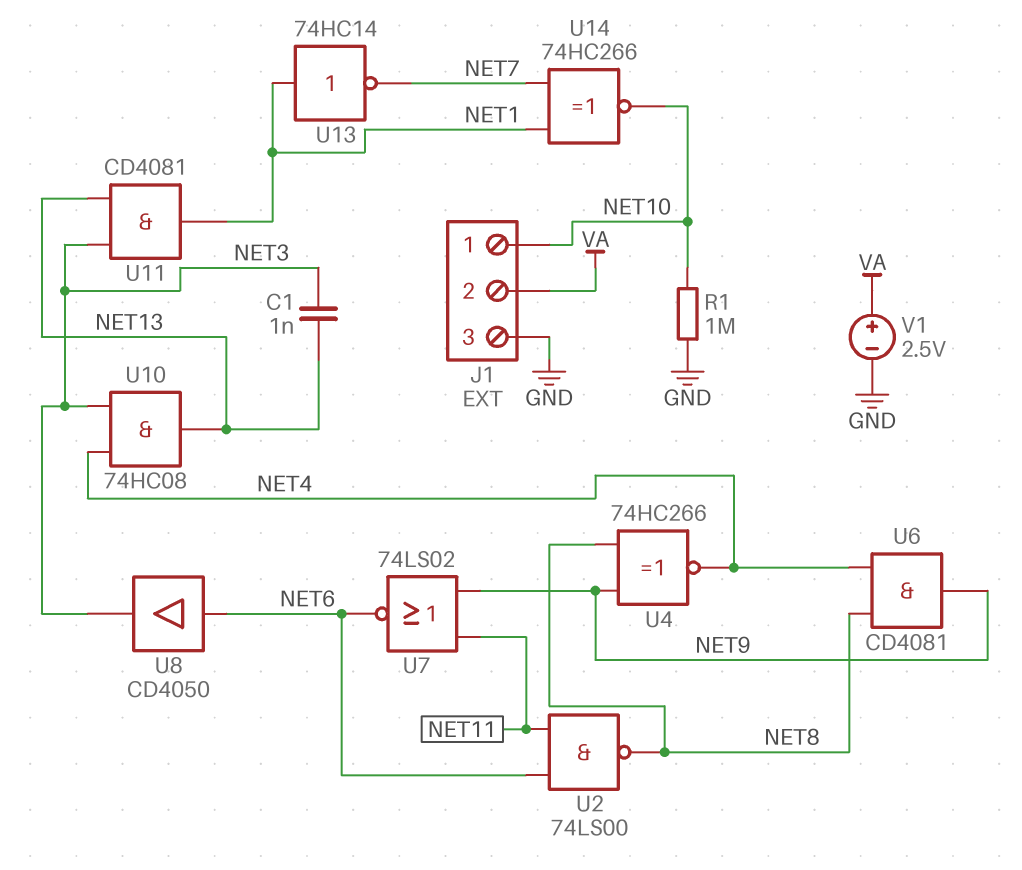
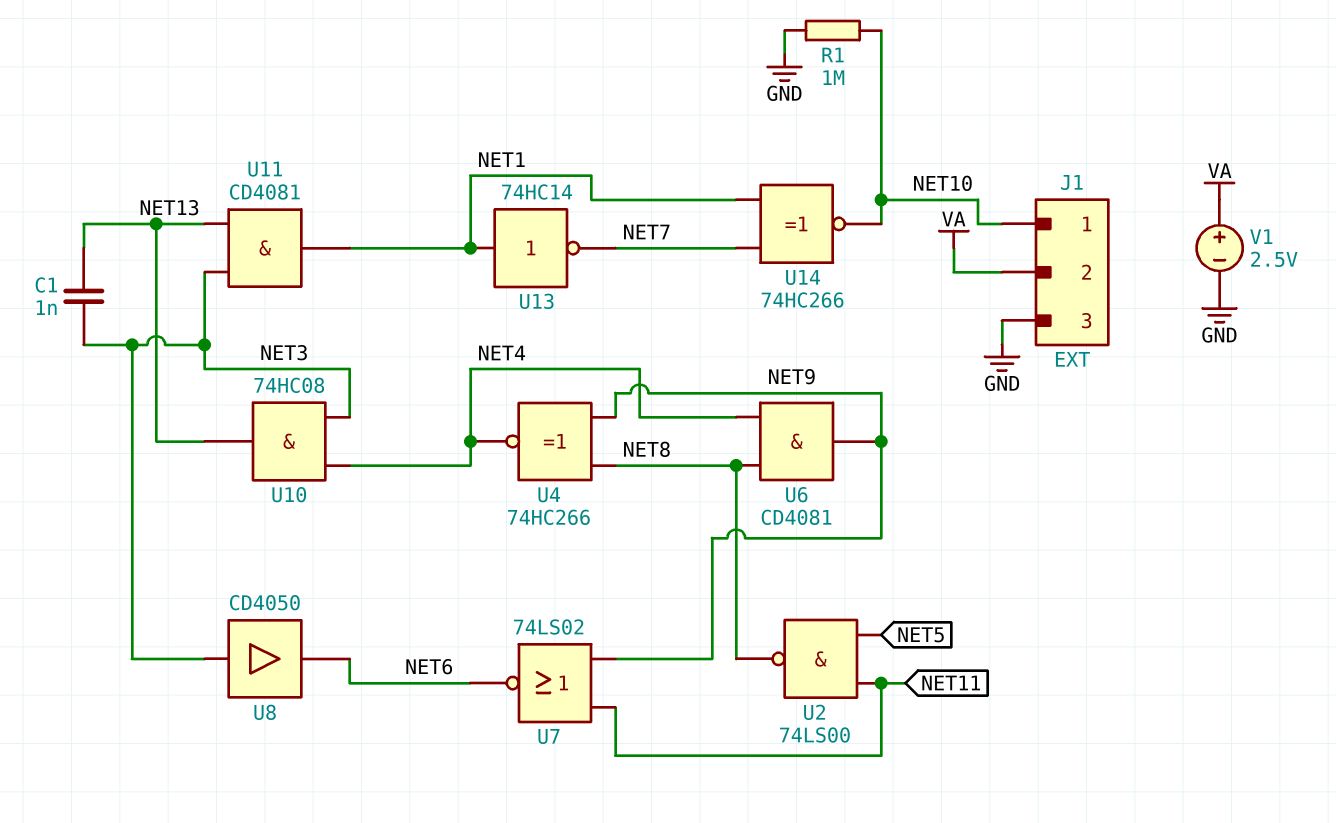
U2: NAND 74LS00 (in NET6, in NET11, out NET8) -> NAND 74LS00 (in NET5, in NET11, out NET8)
U8: buffer CD4050 (in NET6, out NET3) -> buffer CD4050 (in NET3, out NET6)

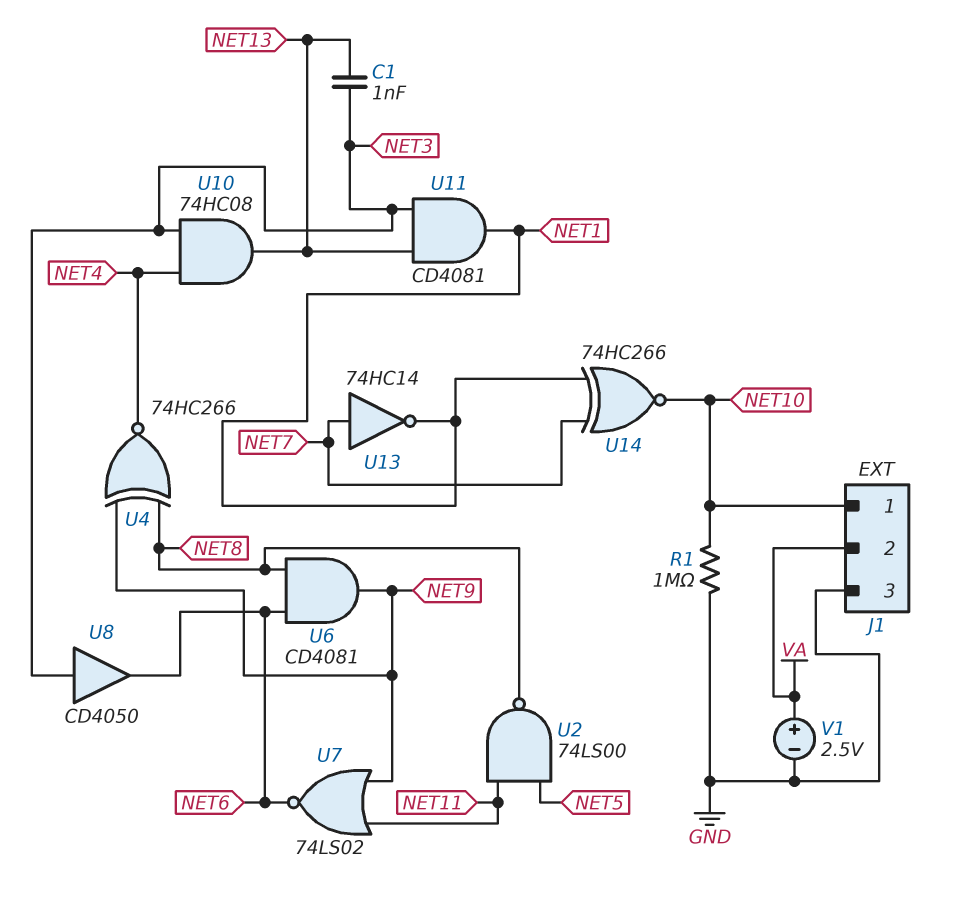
U6: AND CD4081 (in NET4, in NET8, out NET9) -> AND CD4081 (in NET6, in NET8, out NET9)
U13: NOT 74HC14 (in NET1, out NET7) -> NOT 74HC14 (in NET7, out NET1)

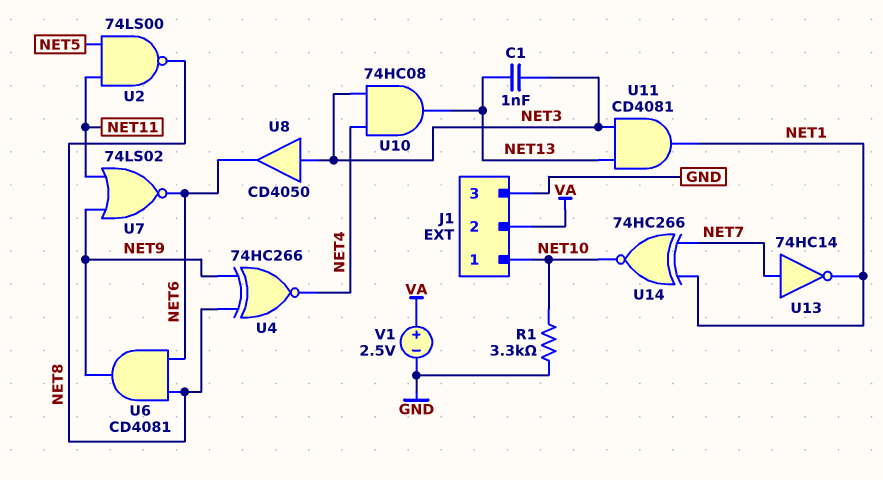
R1: 1M (GND, NET10) -> 3.3k (GND, NET10)

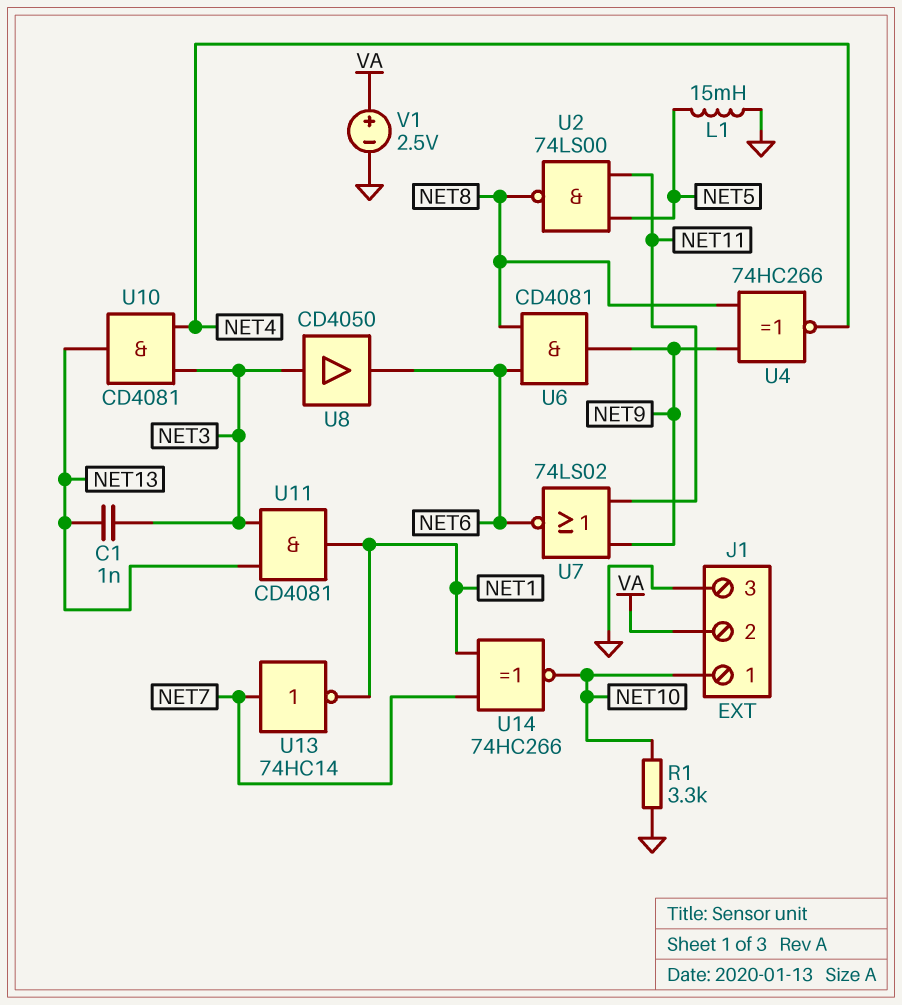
L1: none -> 15mH (GND, NET5)
U10: AND 74HC08 (in NET3, in NET4, out NET13) -> AND CD4081 (in NET3, in NET4, out NET13)

